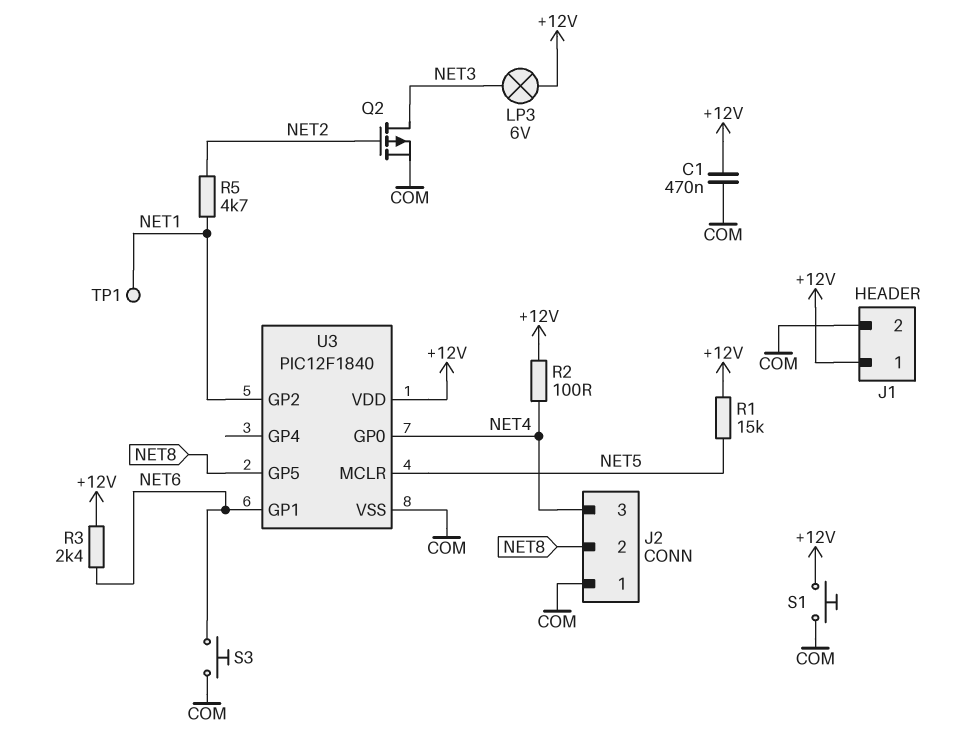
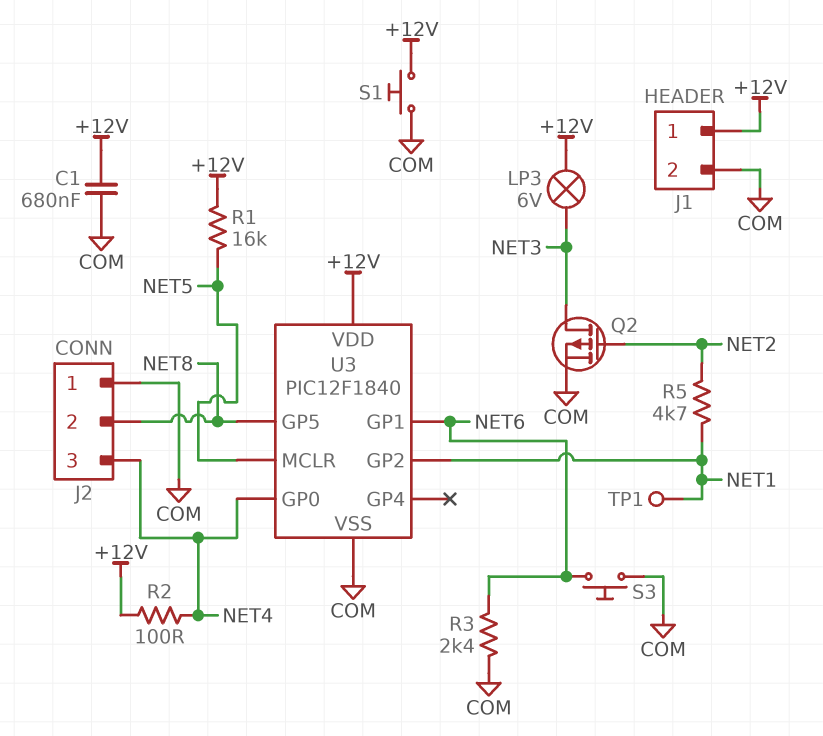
C1: 470nF (+12V, COM) -> 680nF (+12V, COM)
R1: 15k (+12V, NET5) -> 16k (+12V, NET5)
R3: 2.4k (+12V, NET6) -> 2.4k (COM, NET6)

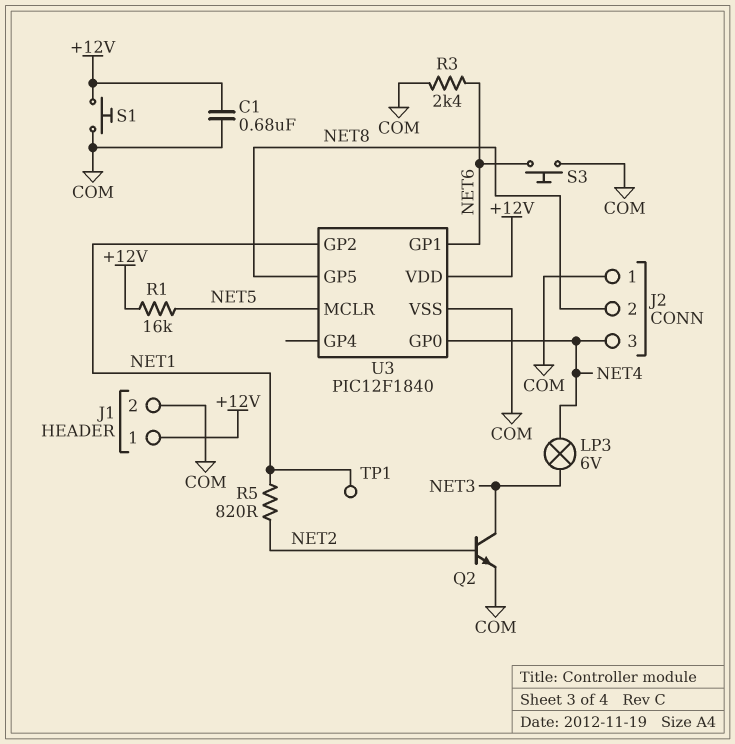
LP3: lamp 6V (+12V, NET3) -> lamp 6V (NET3, NET4)
Q2: PMOS (G NET2, D NET3, S COM) -> NPN (B NET2, C NET3, E COM)
R2: 100 (+12V, NET4) -> none
R5: 4.7k (NET1, NET2) -> 820 (NET1, NET2)

